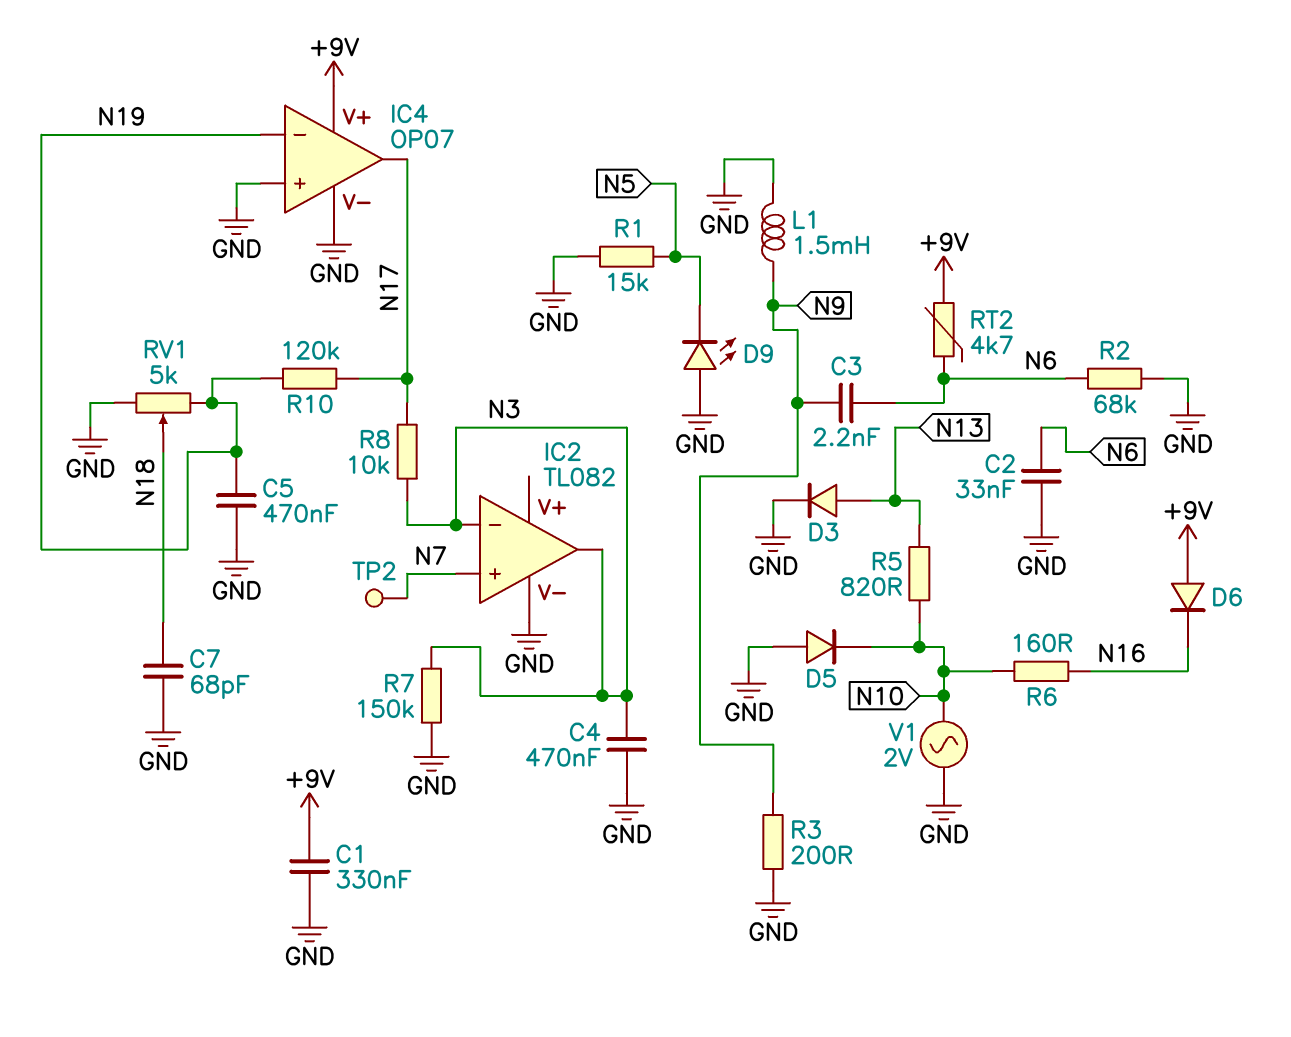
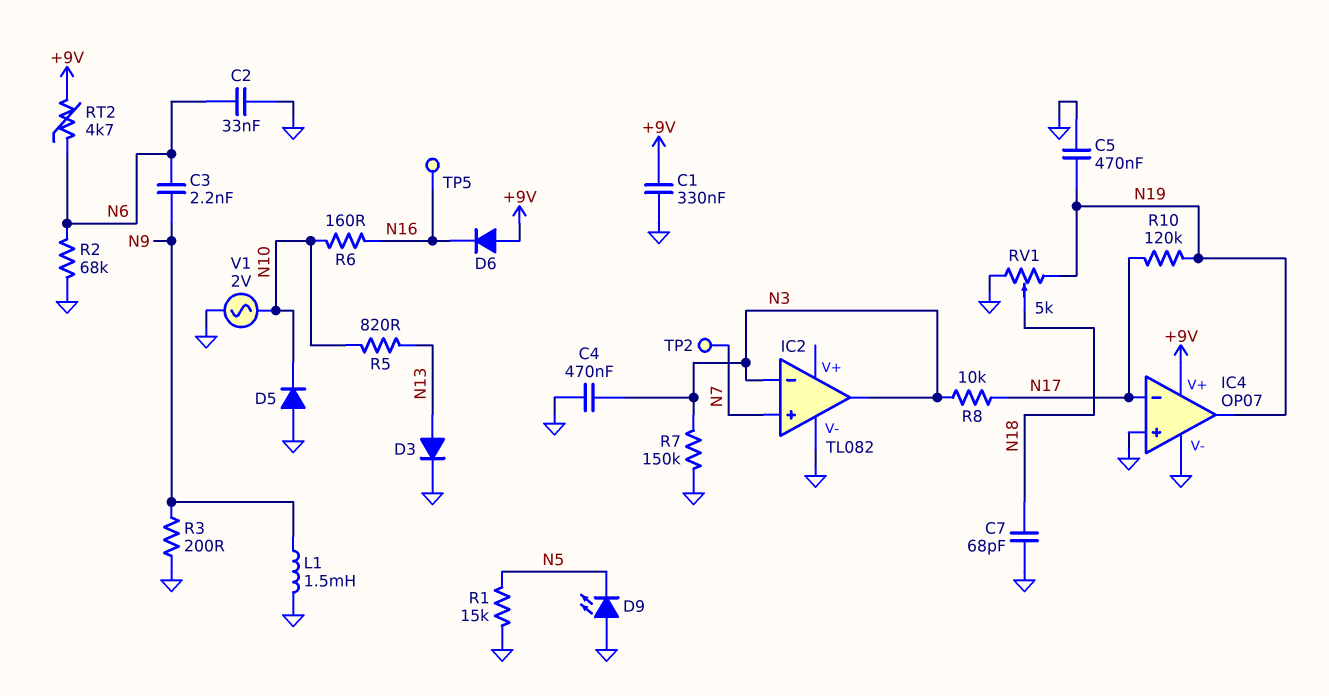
IC4 pin in-: N19 -> N17
IC4 pin out: N17 -> N19
TP5: none -> test point (N16)

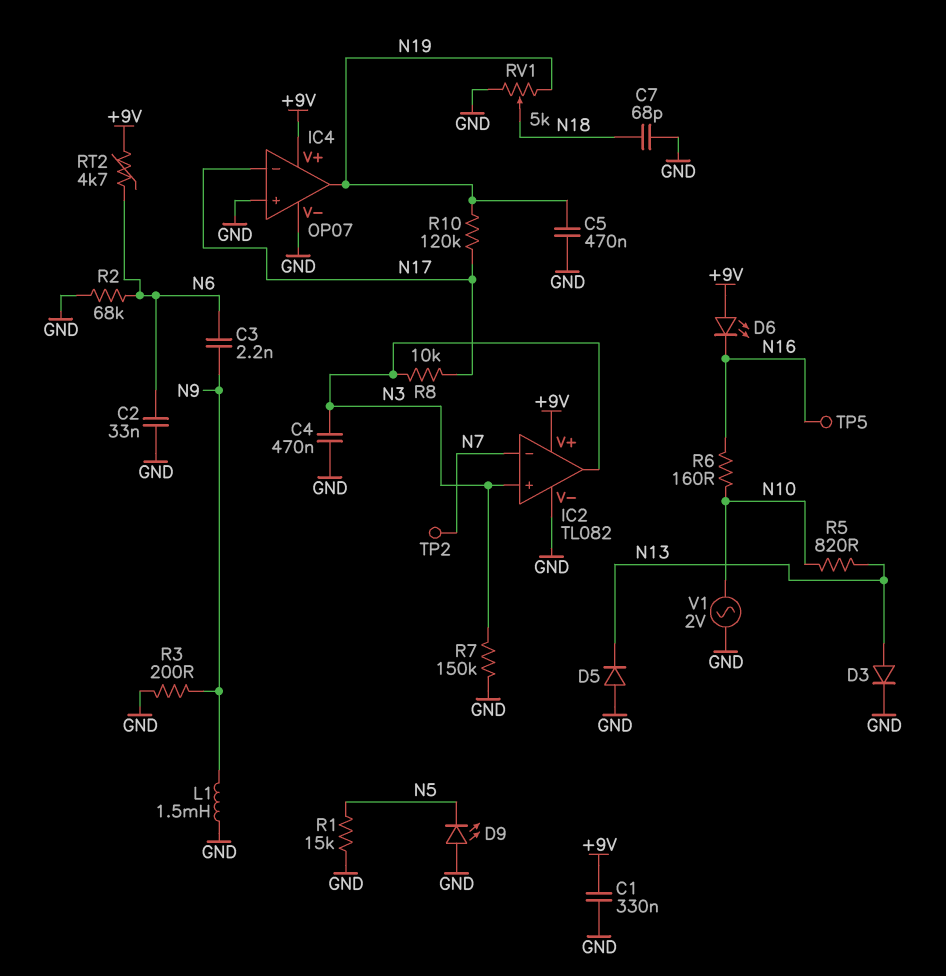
D5: diode (A GND, K N10) -> diode (A GND, K N13)
D6: diode (A +9V, K N16) -> LED (A +9V, K N16)
IC2 pin V+: none -> +9V
IC2 pin in+: N7 -> N3
IC2 pin in-: N3 -> N7

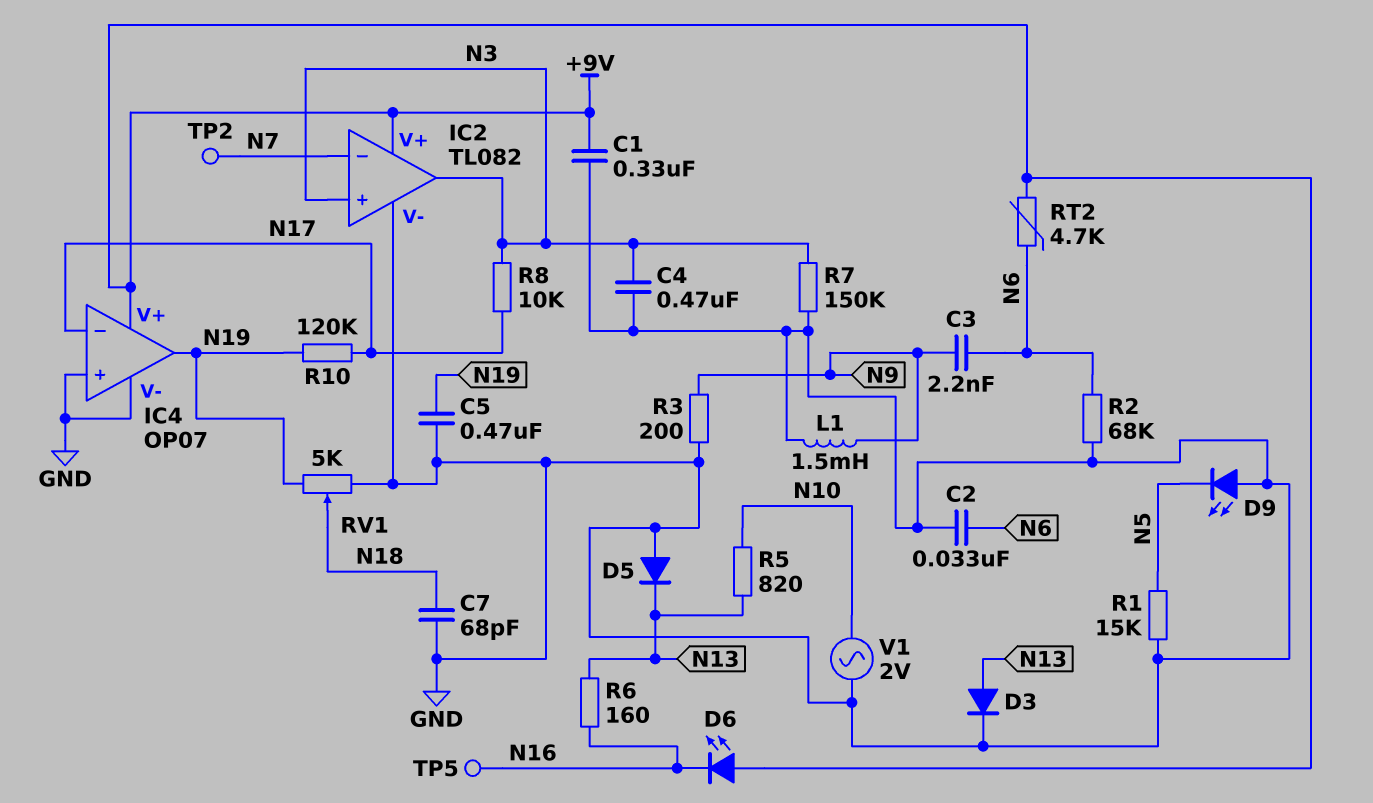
R6: 160 (N10, N16) -> 160 (N13, N16)

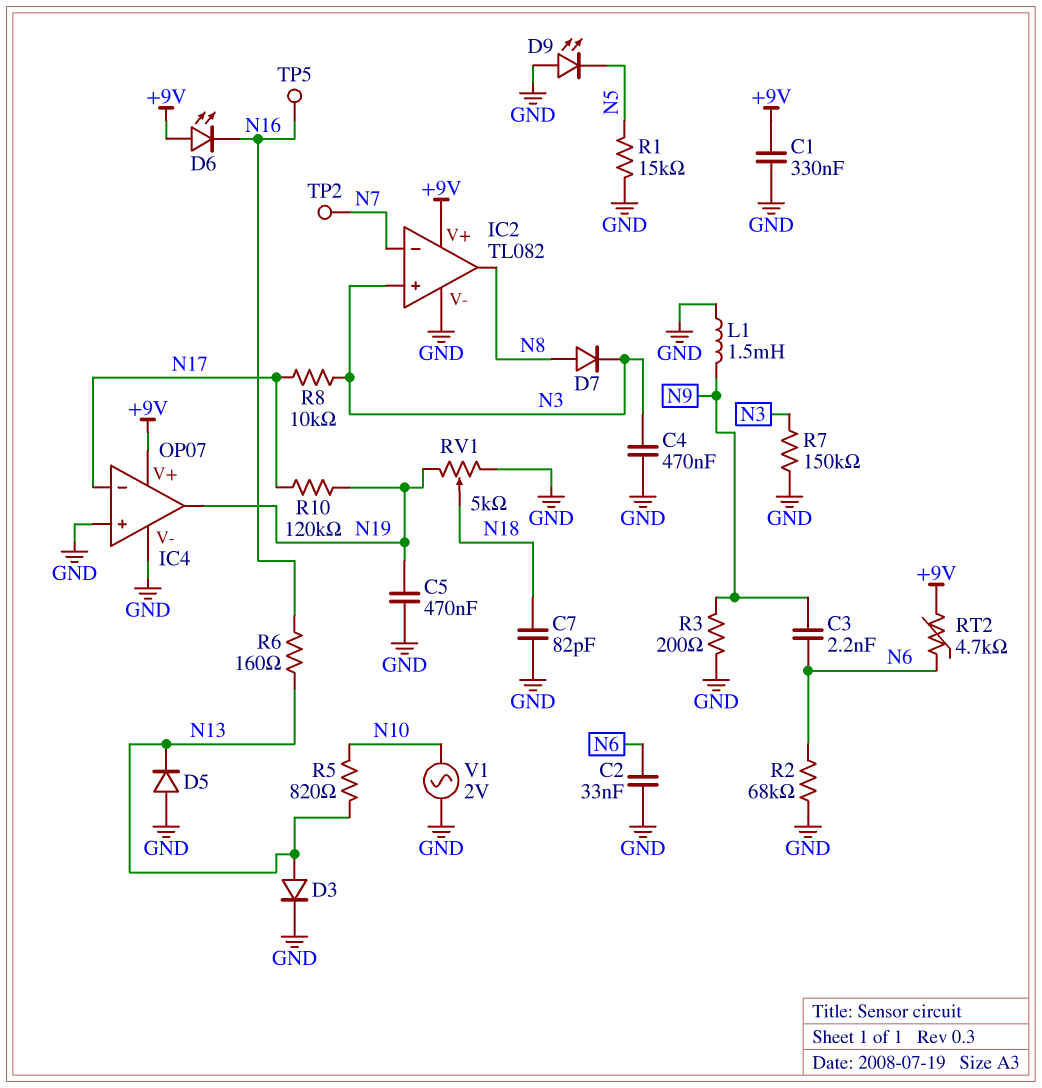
C7: 68pF (GND, N18) -> 82pF (GND, N18)
D7: none -> diode (A N8, K N3)
IC2 pin out: N3 -> N8

